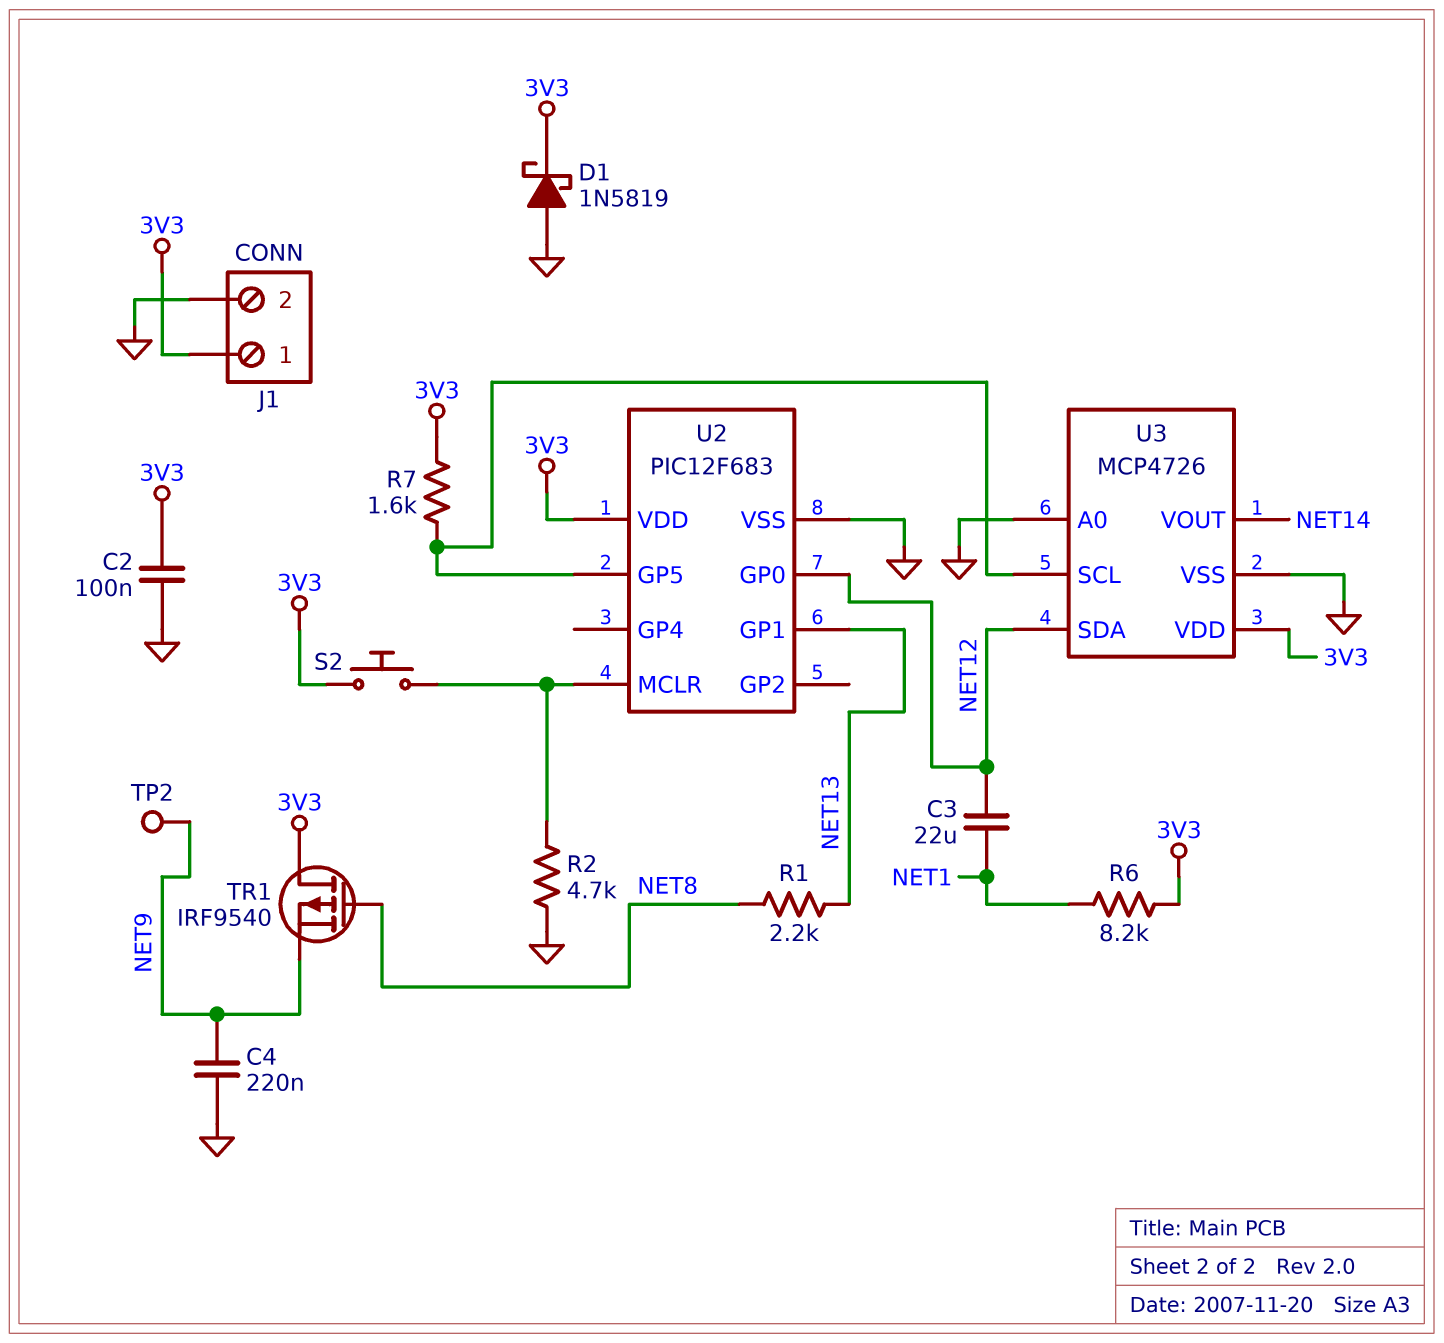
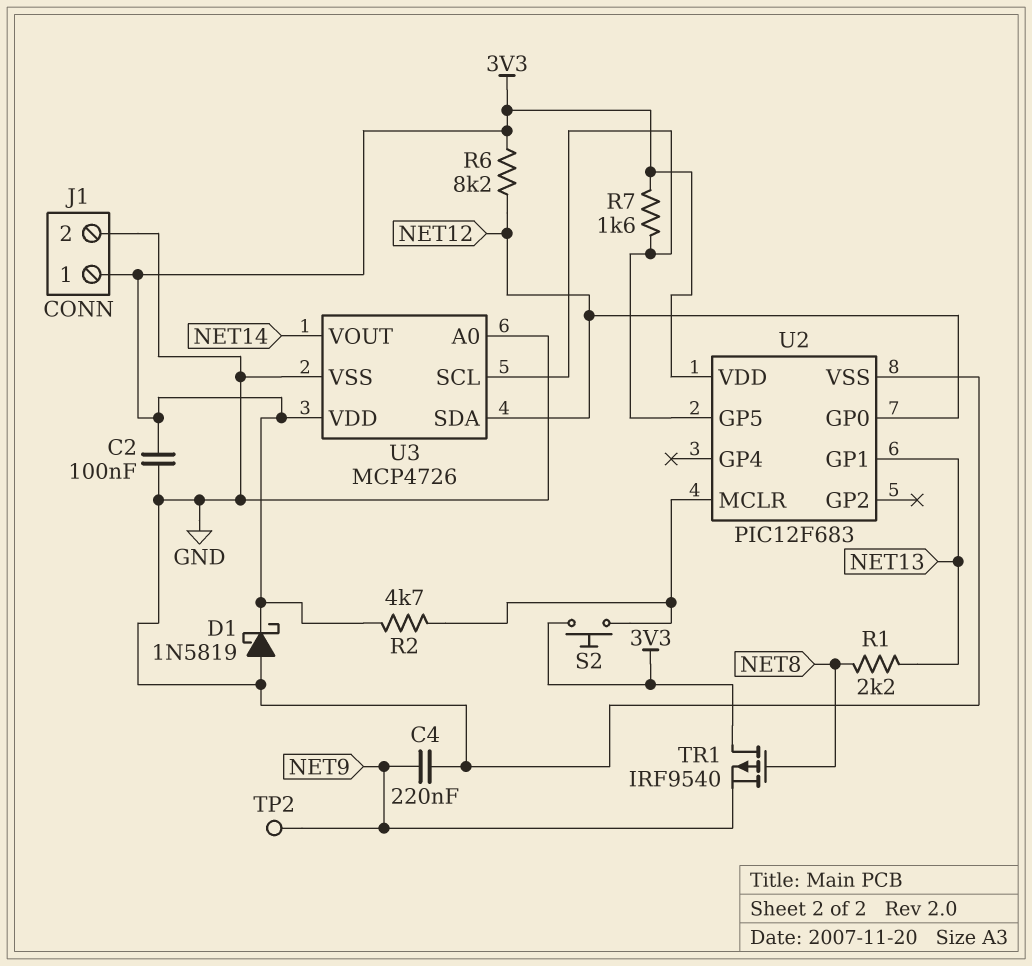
C3: 22uF (NET1, NET12) -> none
R2: 4.7k (GND, U2/MCLR) -> 4.7k (3V3, U2/MCLR)
R6: 8.2k (3V3, NET1) -> 8.2k (3V3, NET12)

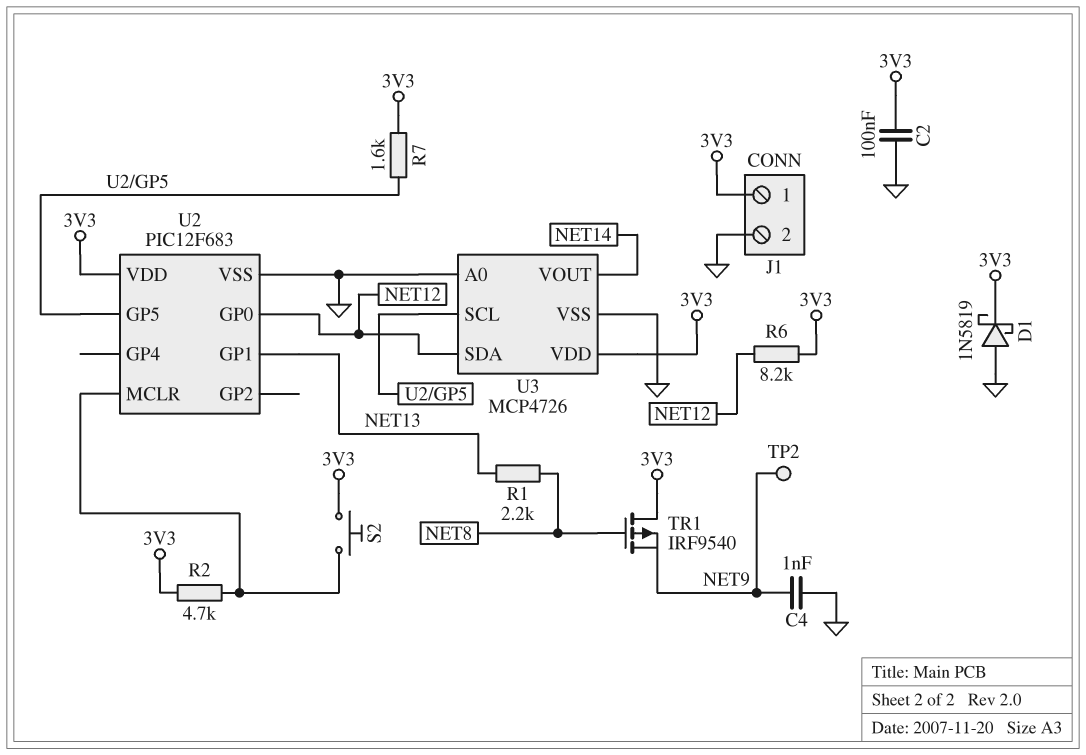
C4: 220nF (GND, NET9) -> 1nF (GND, NET9)

